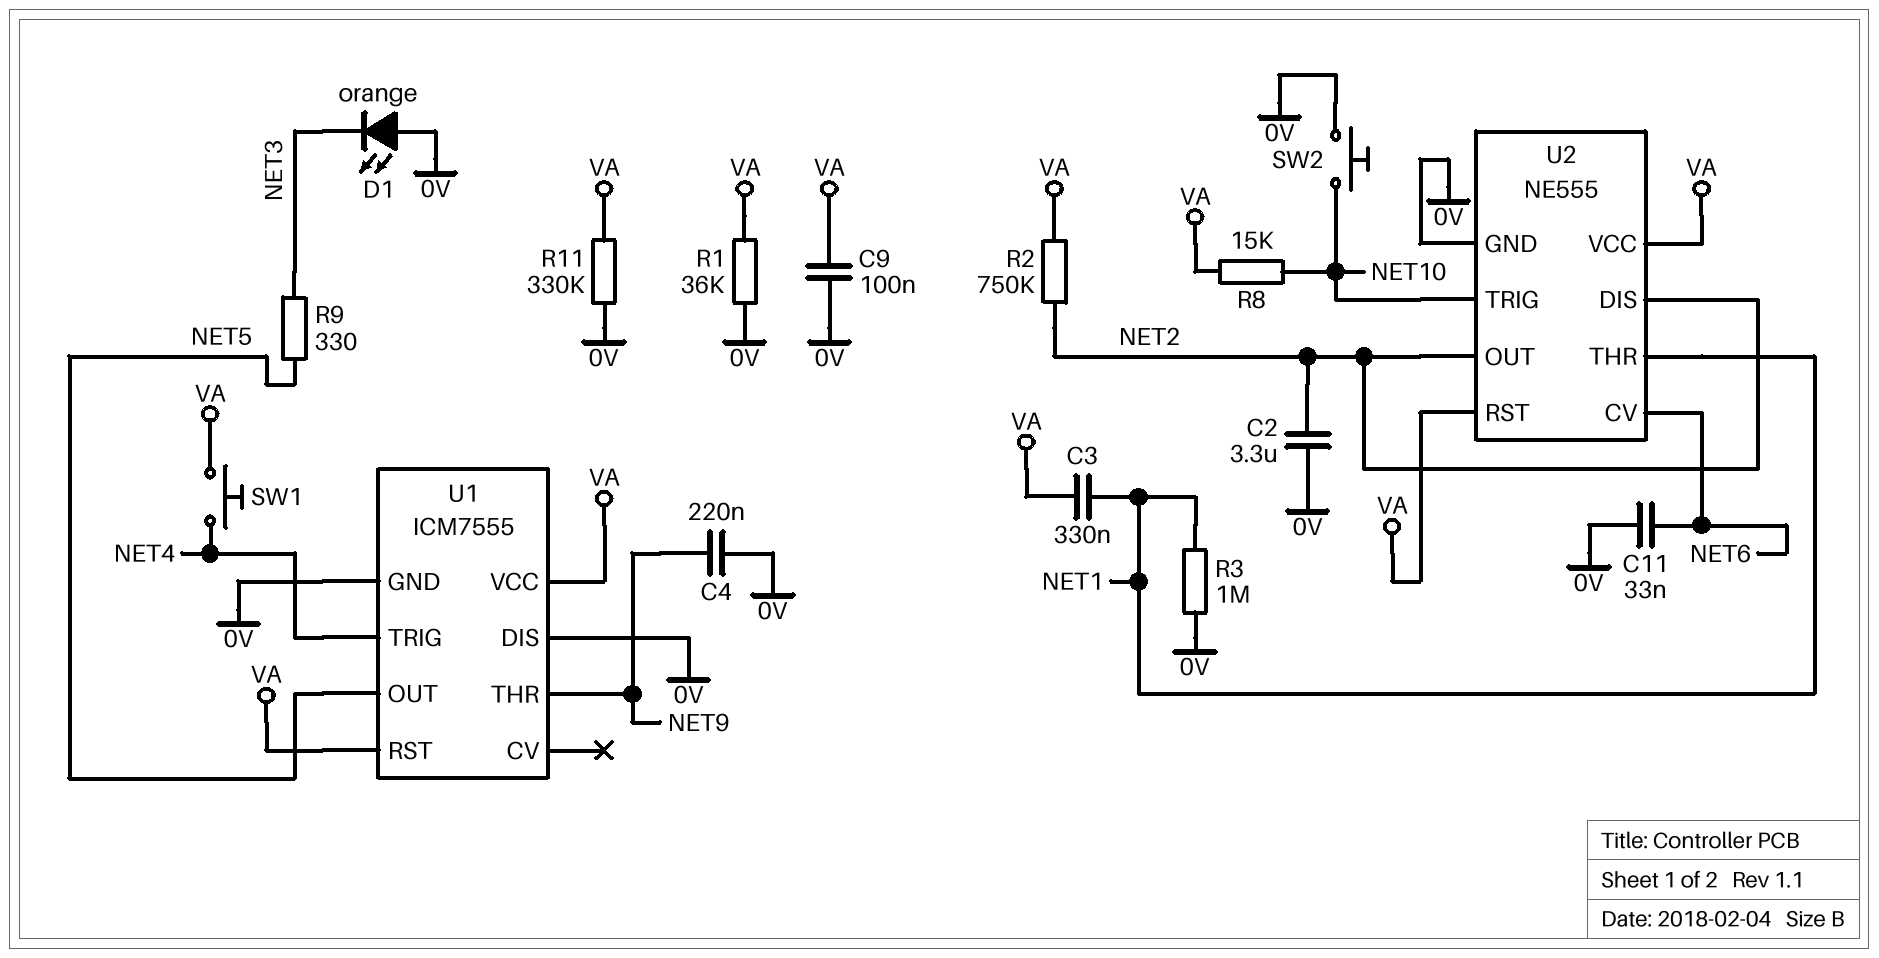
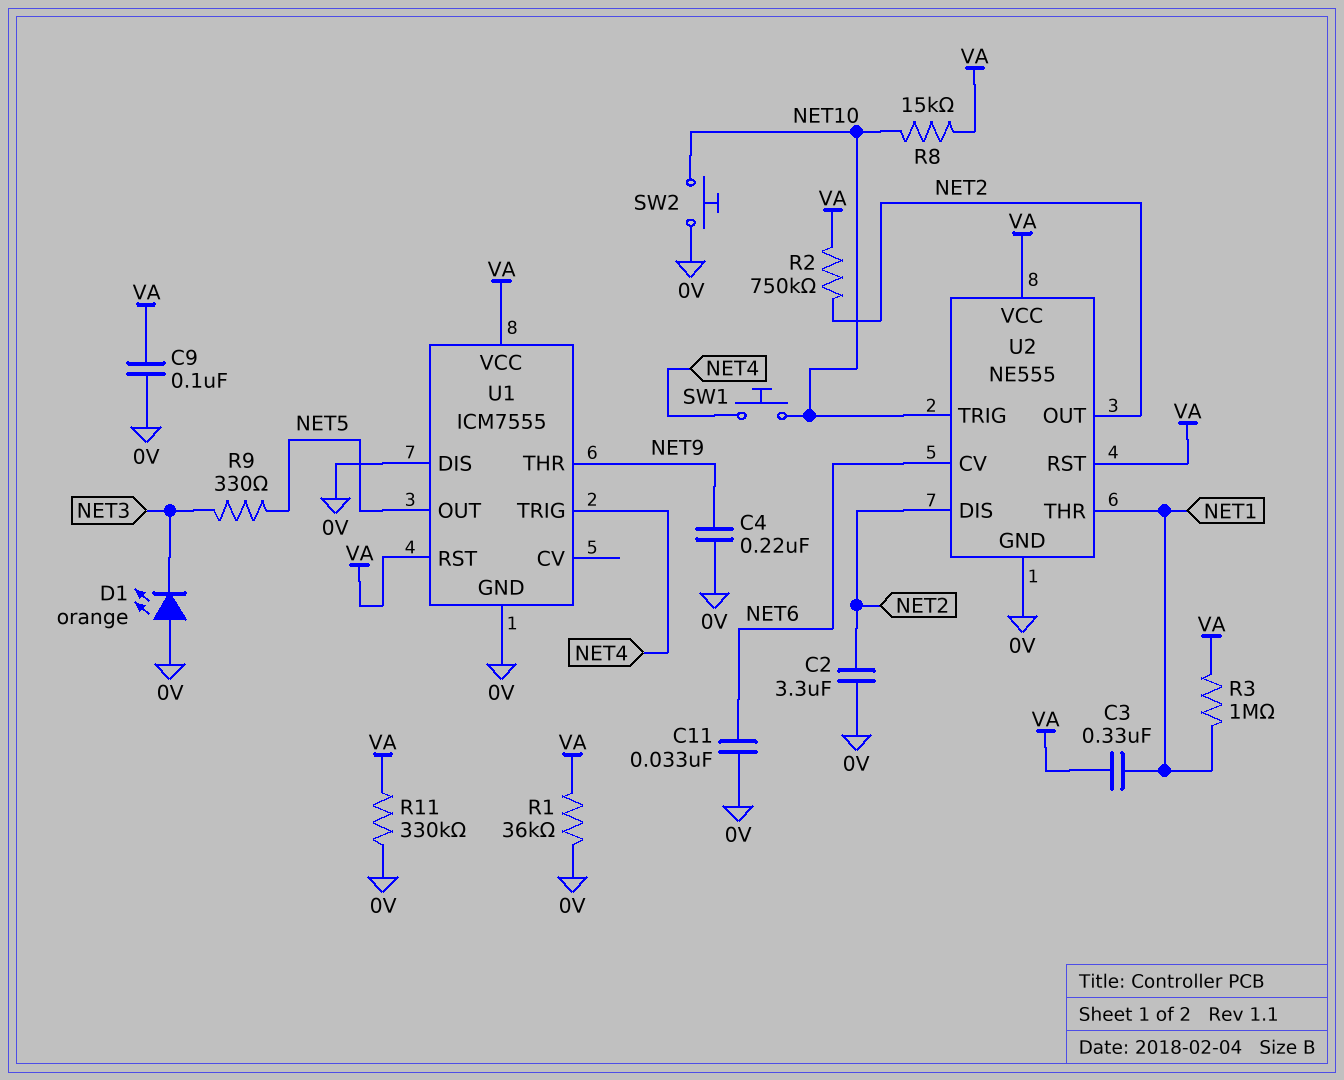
R3: 1M (0V, NET1) -> 1M (NET1, VA)
SW1: button (NET4, VA) -> button (NET4, NET10)

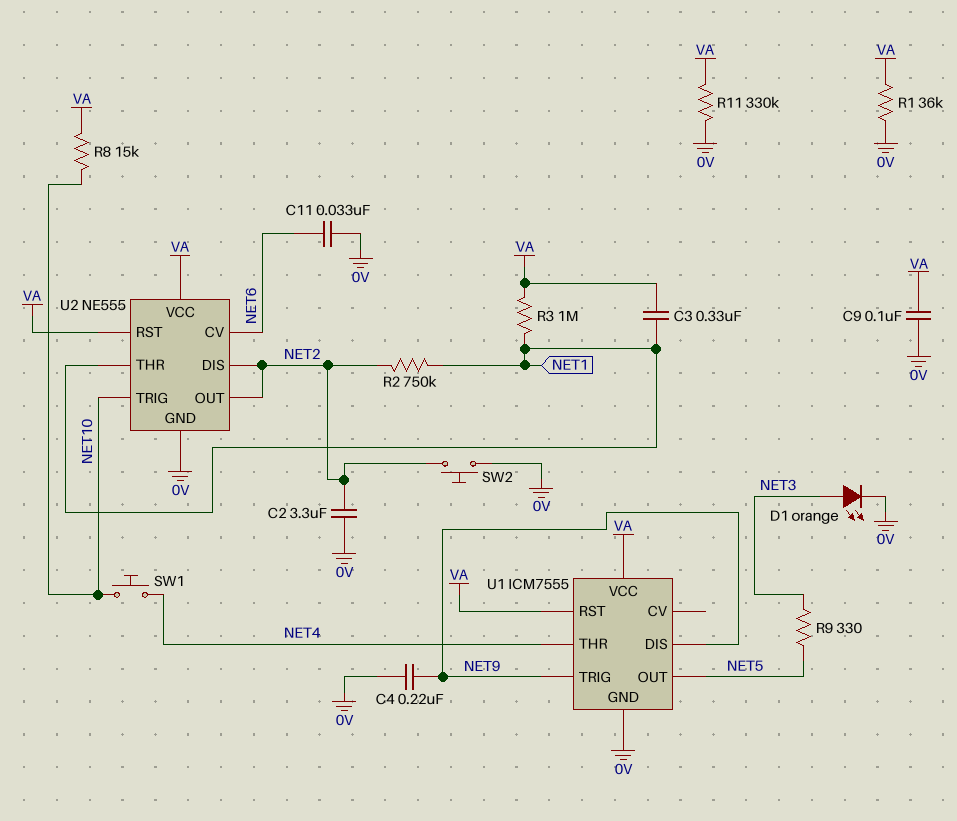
D1: LED orange (A 0V, K NET3) -> LED orange (A NET3, K 0V)
R2: 750k (NET2, VA) -> 750k (NET1, NET2)
SW2: button (0V, NET10) -> button (0V, NET2)
U1 pin DIS: 0V -> NET9
U1 pin THR: NET9 -> NET4
U1 pin TRIG: NET4 -> NET9

